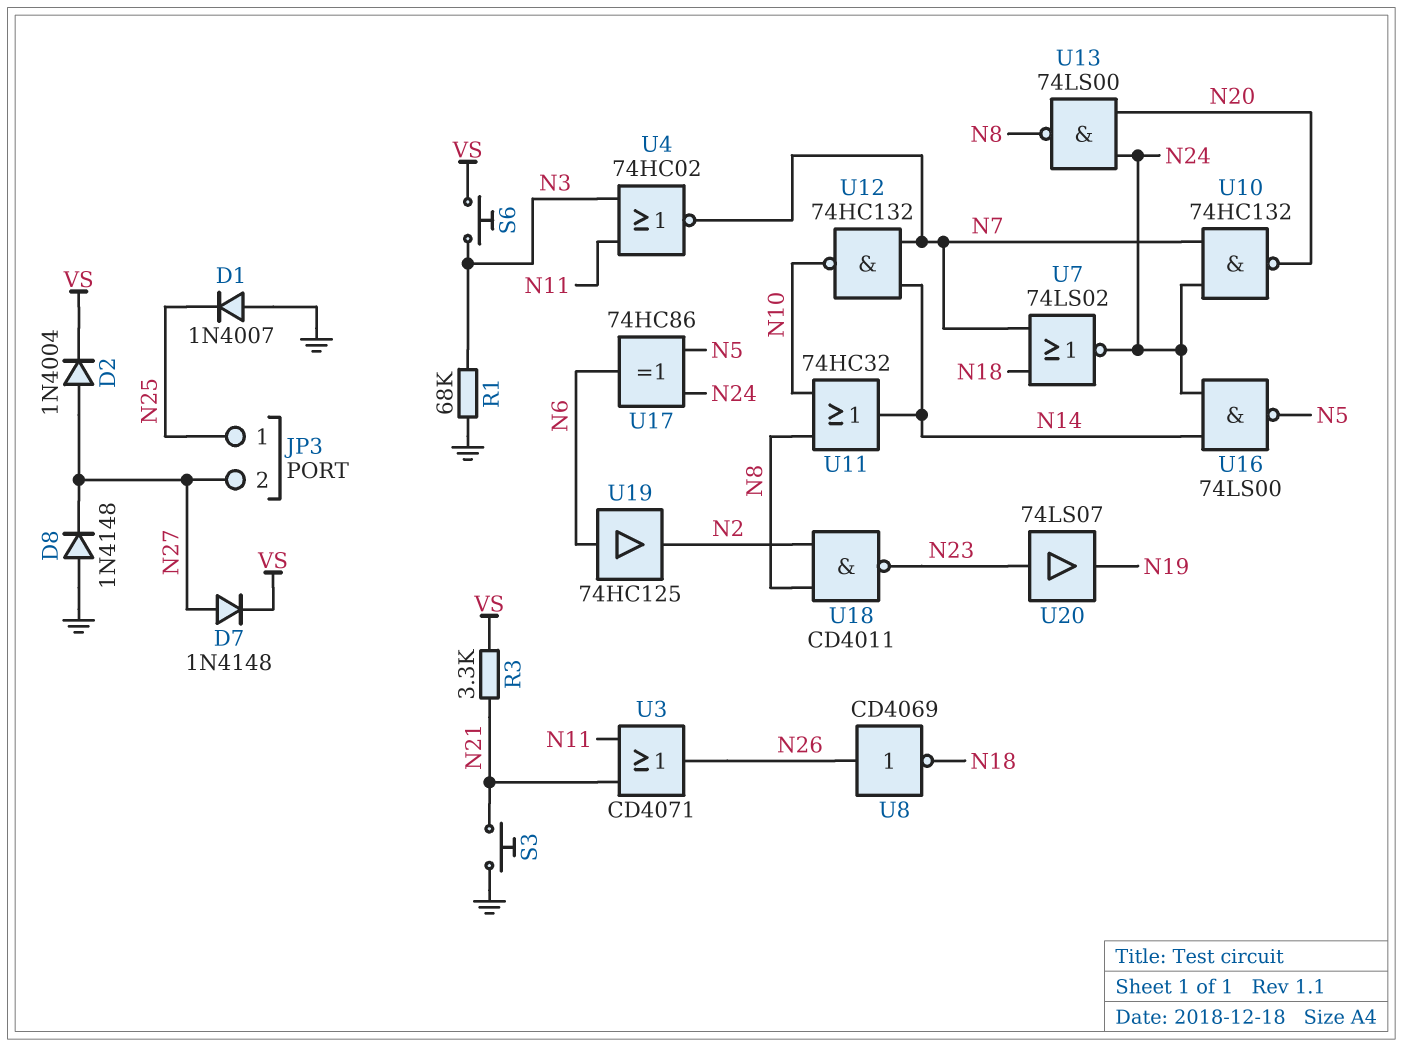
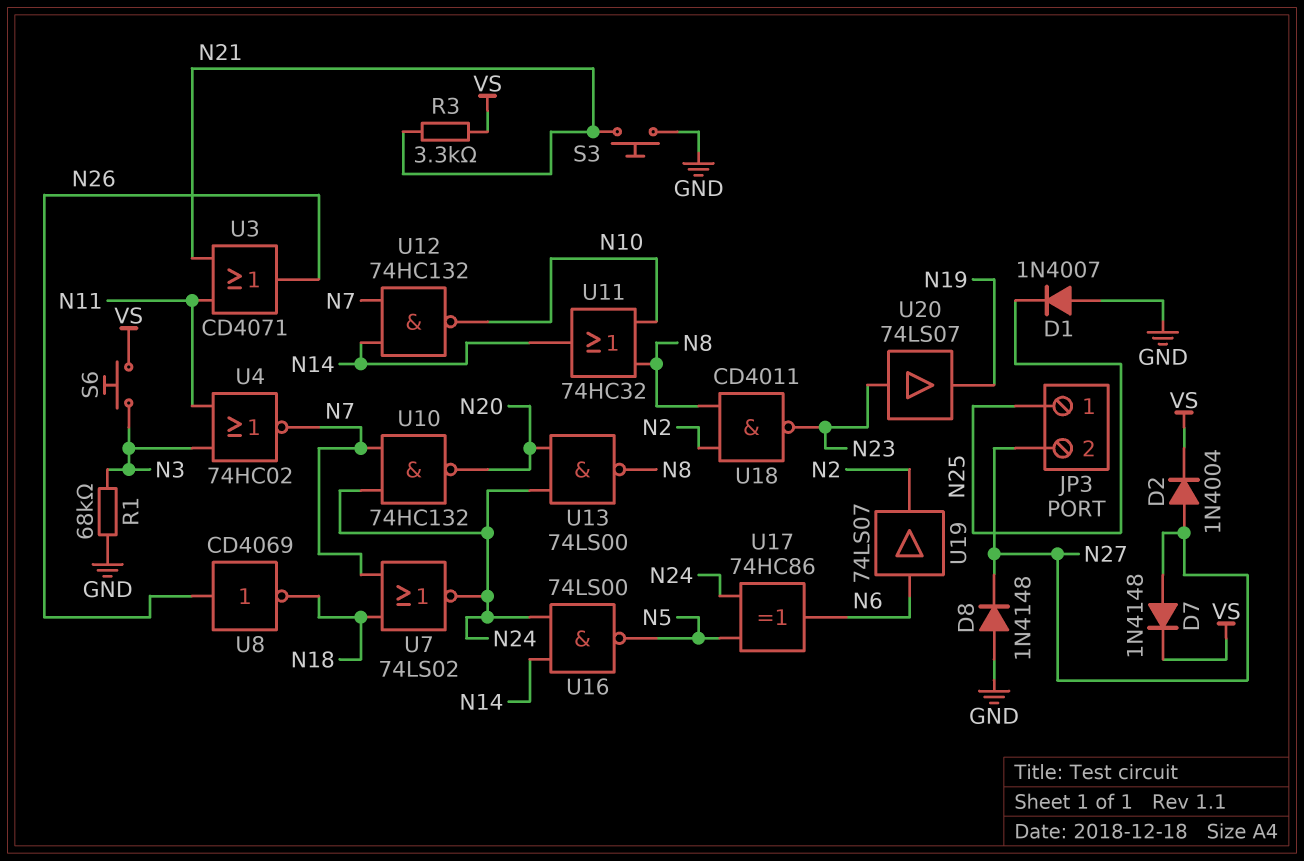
U19: buffer 74HC125 (in N6, out N2) -> buffer 74LS07 (in N6, out N2)

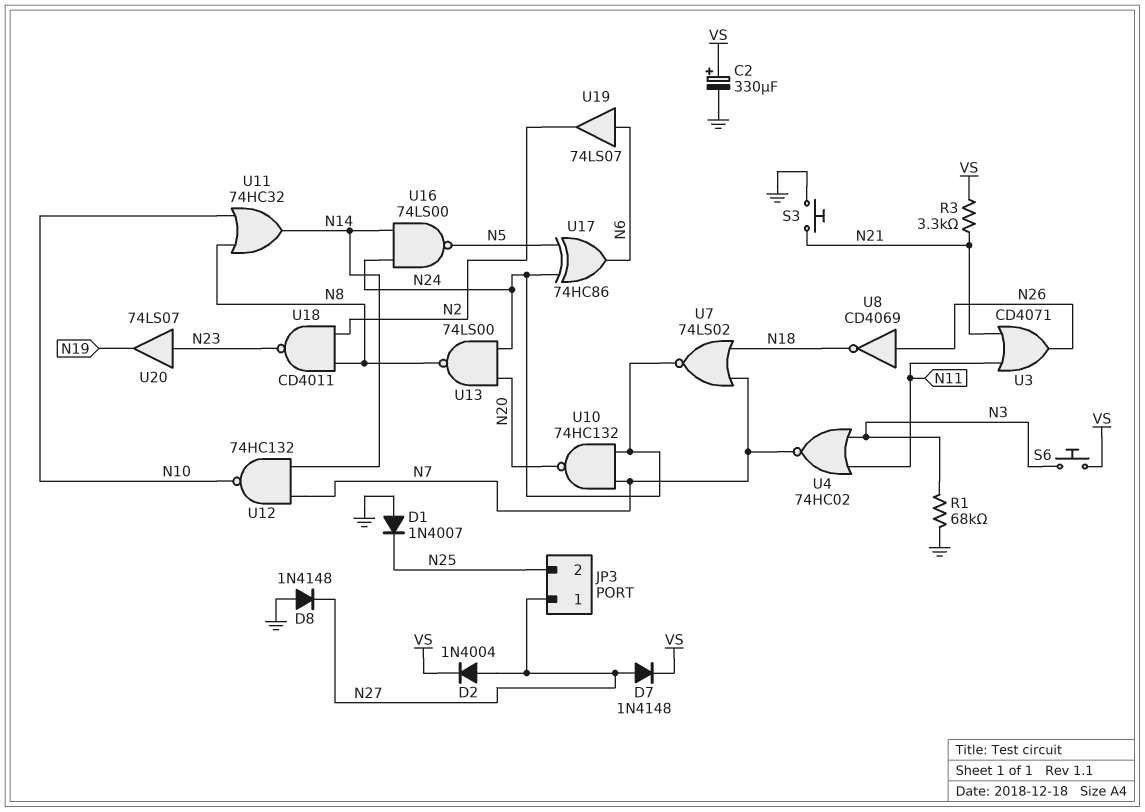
C2: none -> 330uF (plus VS, minus GND)
JP3 pin 1: N25 -> N27
JP3 pin 2: N27 -> N25

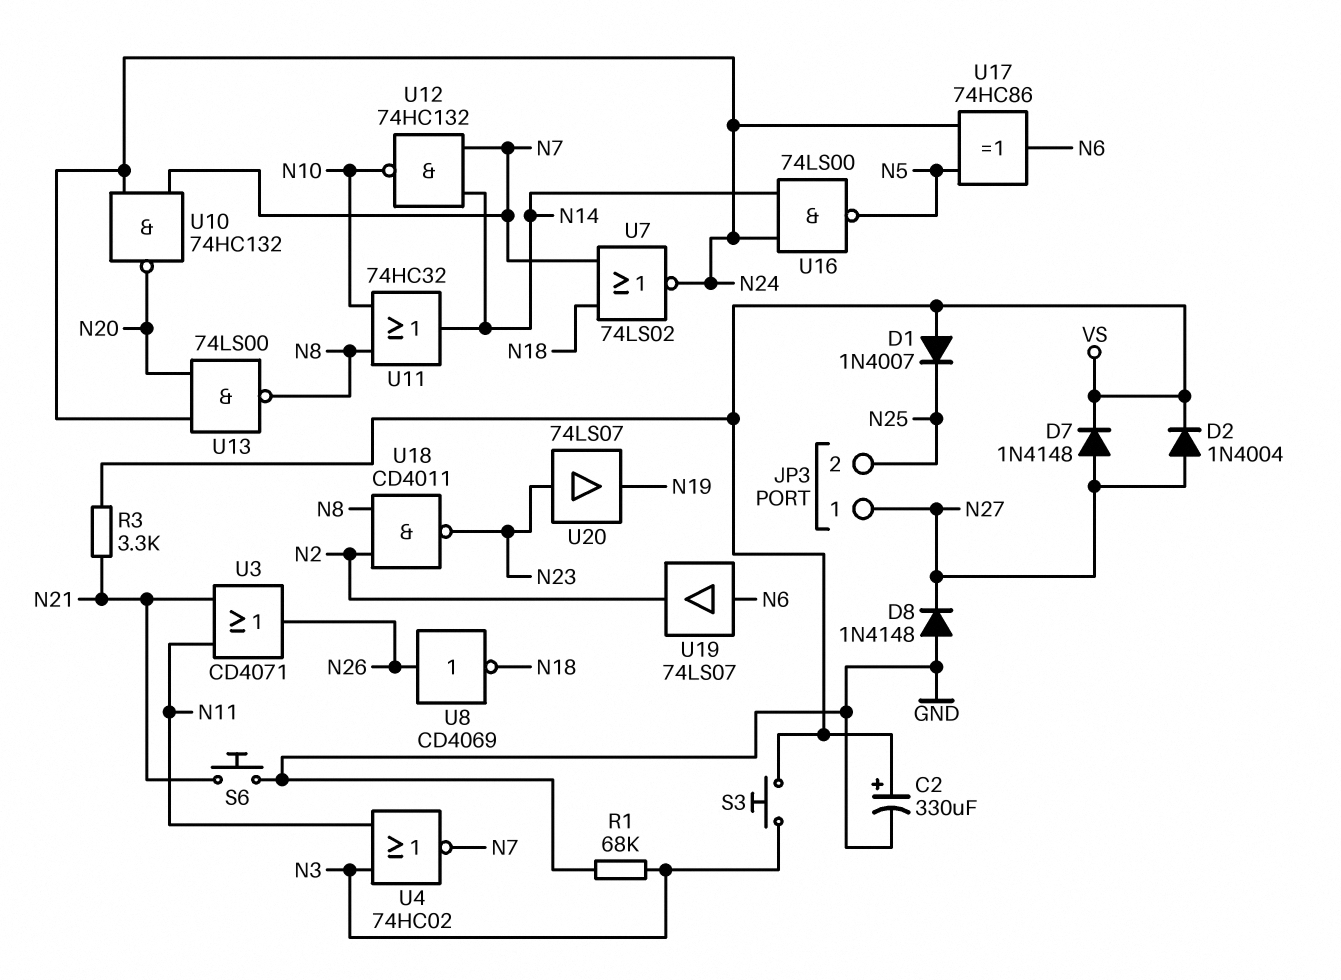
D1: diode 1N4007 (A GND, K N25) -> diode 1N4007 (A VS, K N25)
S3: button (GND, N21) -> button (N3, VS)
S6: button (N3, VS) -> button (GND, N21)

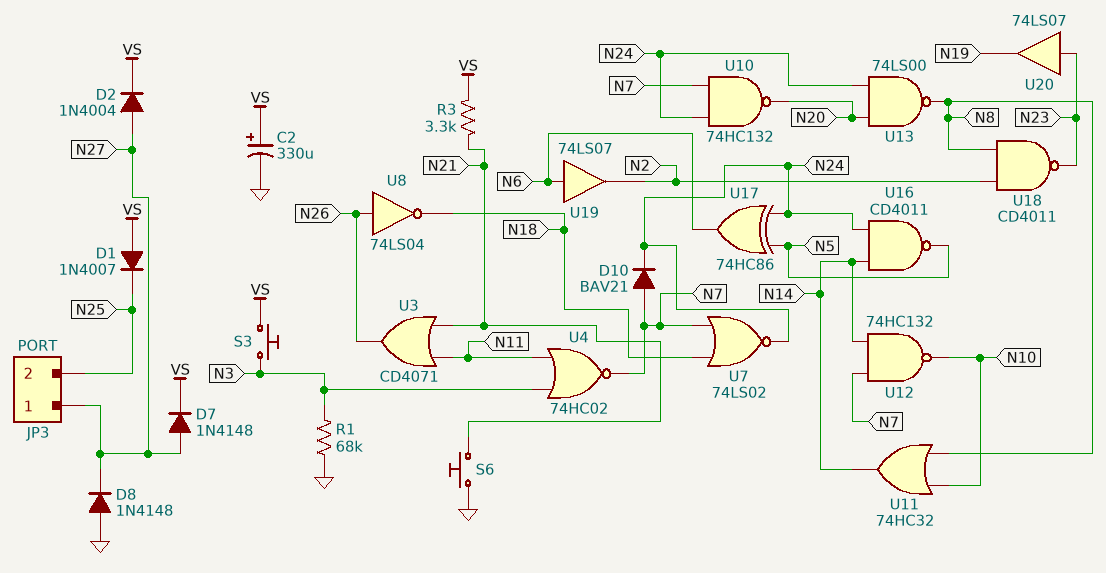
D10: none -> diode BAV21 (A N7, K N24)
U8: NOT CD4069 (in N26, out N18) -> NOT 74LS04 (in N26, out N18)
U16: NAND 74LS00 (in N14, in N24, out N5) -> NAND CD4011 (in N14, in N24, out N5)

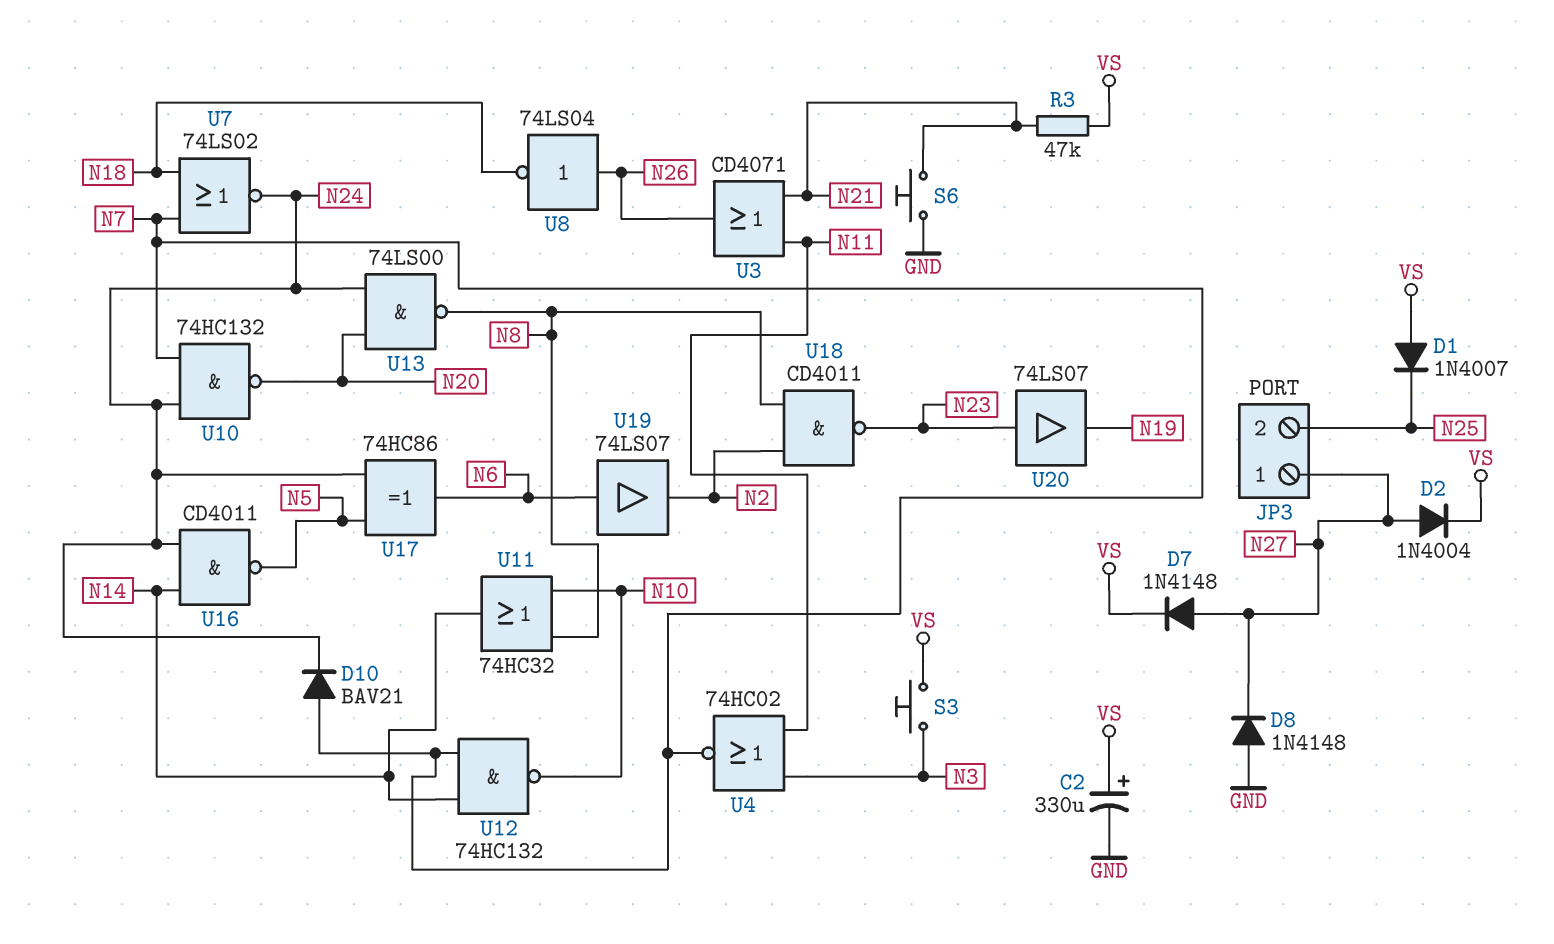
R1: 68k (GND, N3) -> none
R3: 3.3k (N21, VS) -> 47k (N21, VS)

